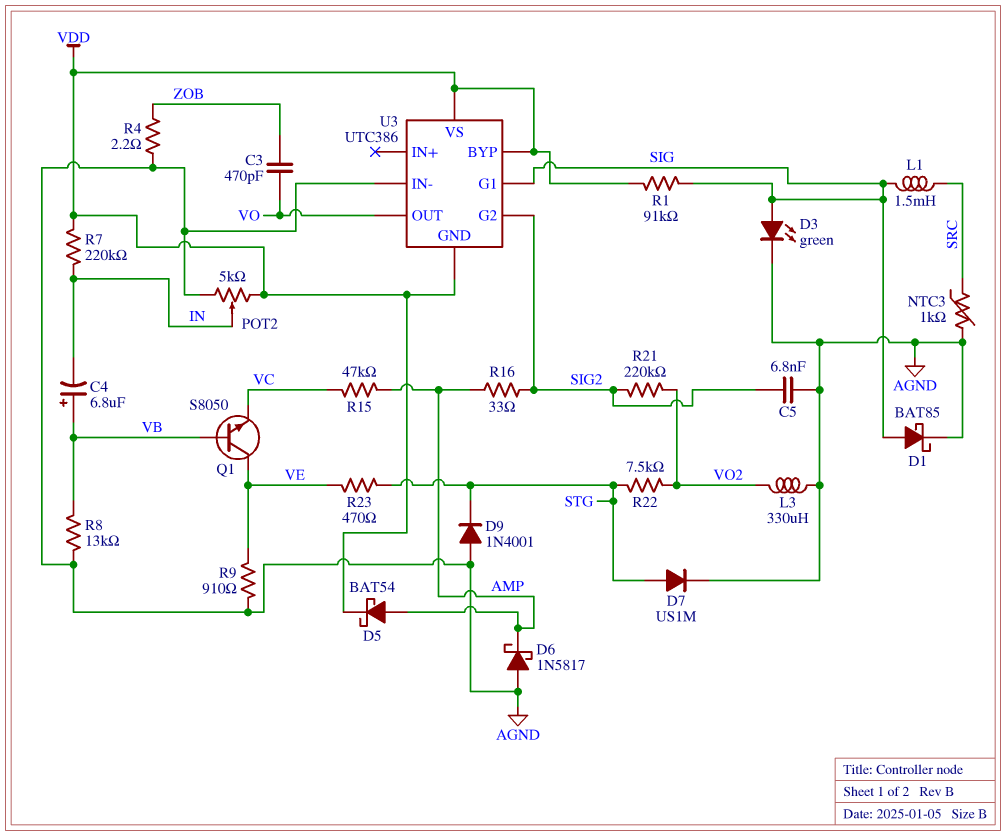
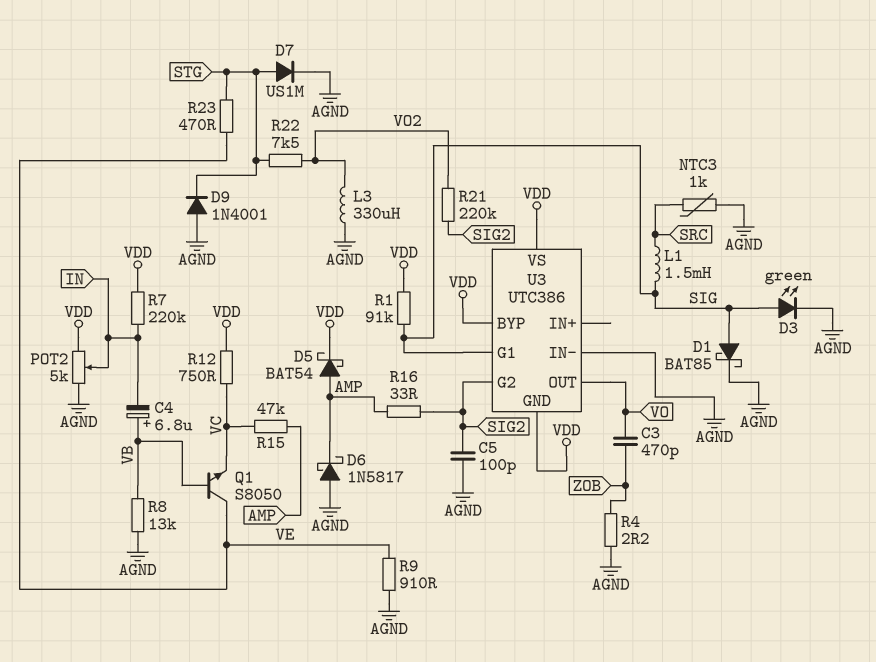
C5: 6.8nF (AGND, SIG2) -> 100pF (AGND, SIG2)
R12: none -> 750 (VC, VDD)

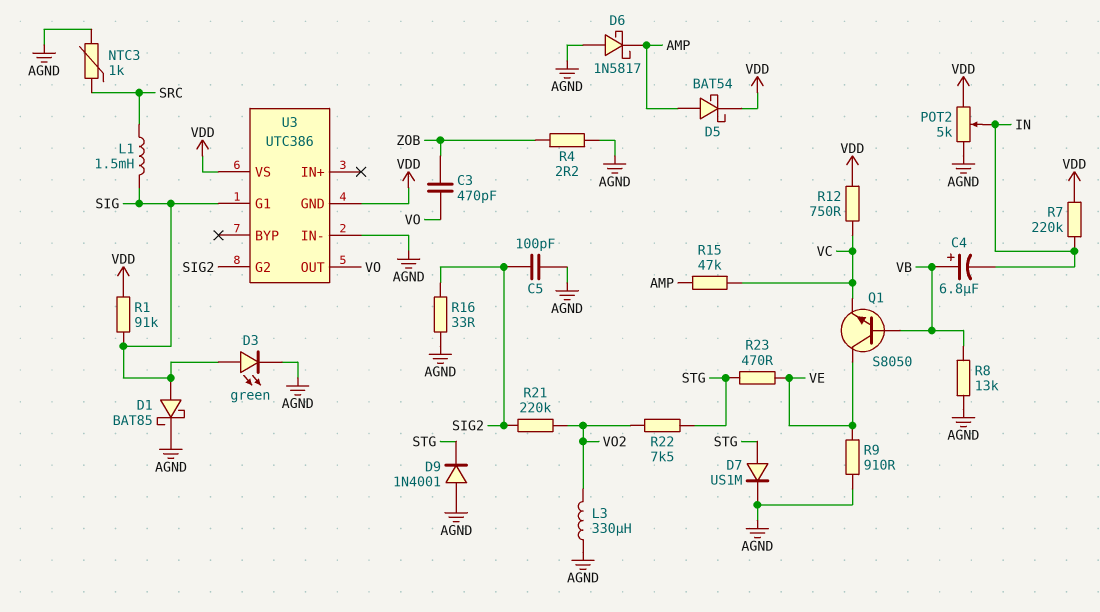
R16: 33 (AMP, SIG2) -> 33 (AGND, SIG2)
U3 pin BYP: VDD -> none

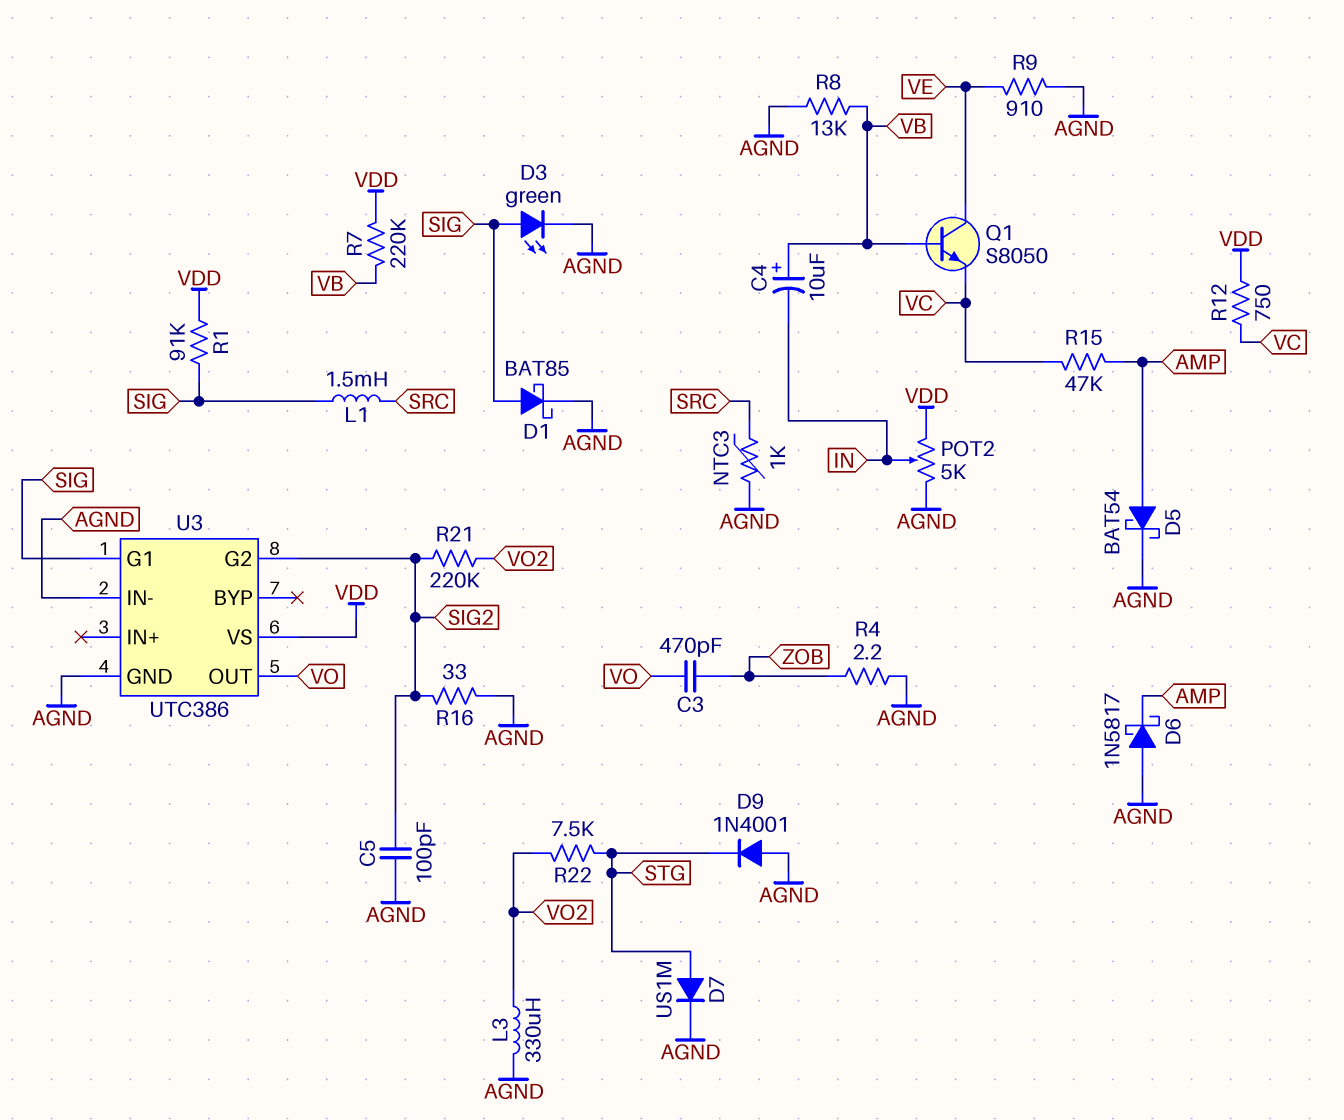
C4: 6.8uF (plus VB, minus IN) -> 10uF (plus VB, minus IN)
D5: schottky BAT54 (A AMP, K VDD) -> schottky BAT54 (A AMP, K AGND)
R7: 220k (IN, VDD) -> 220k (VB, VDD)
R23: 470 (STG, VE) -> none
U3 pin GND: VDD -> AGND

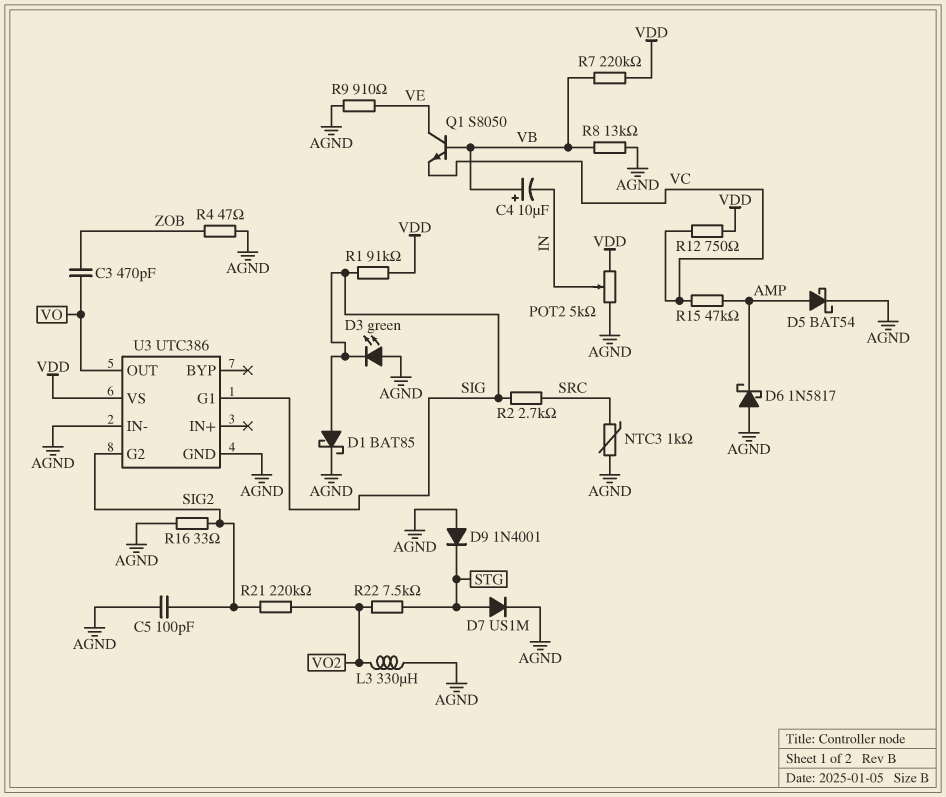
D3: LED green (A SIG, K AGND) -> LED green (A AGND, K SIG)
L1: 1.5mH (SIG, SRC) -> none
R2: none -> 2.7k (SIG, SRC)
R4: 2.2 (AGND, ZOB) -> 47 (AGND, ZOB)

